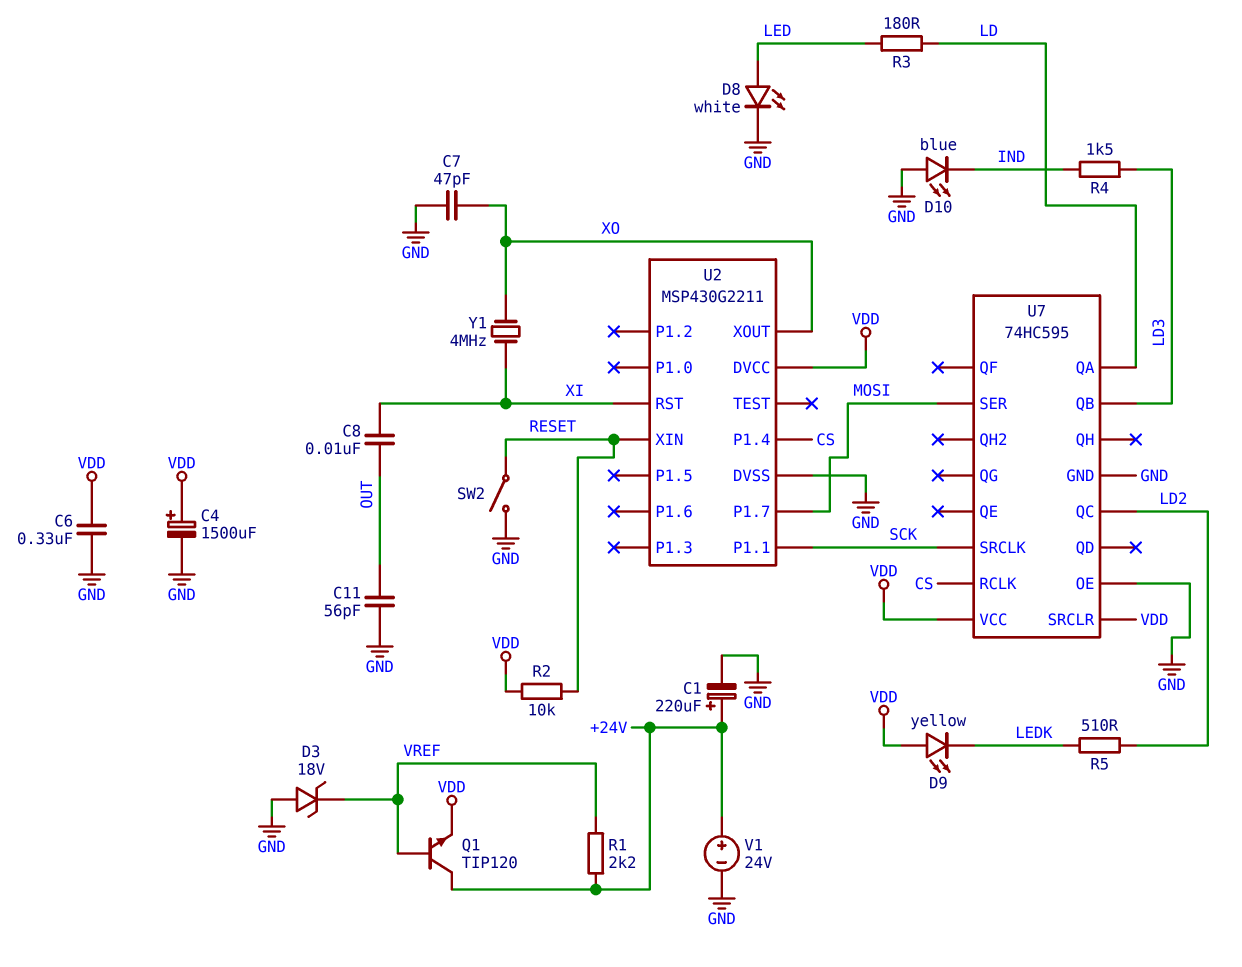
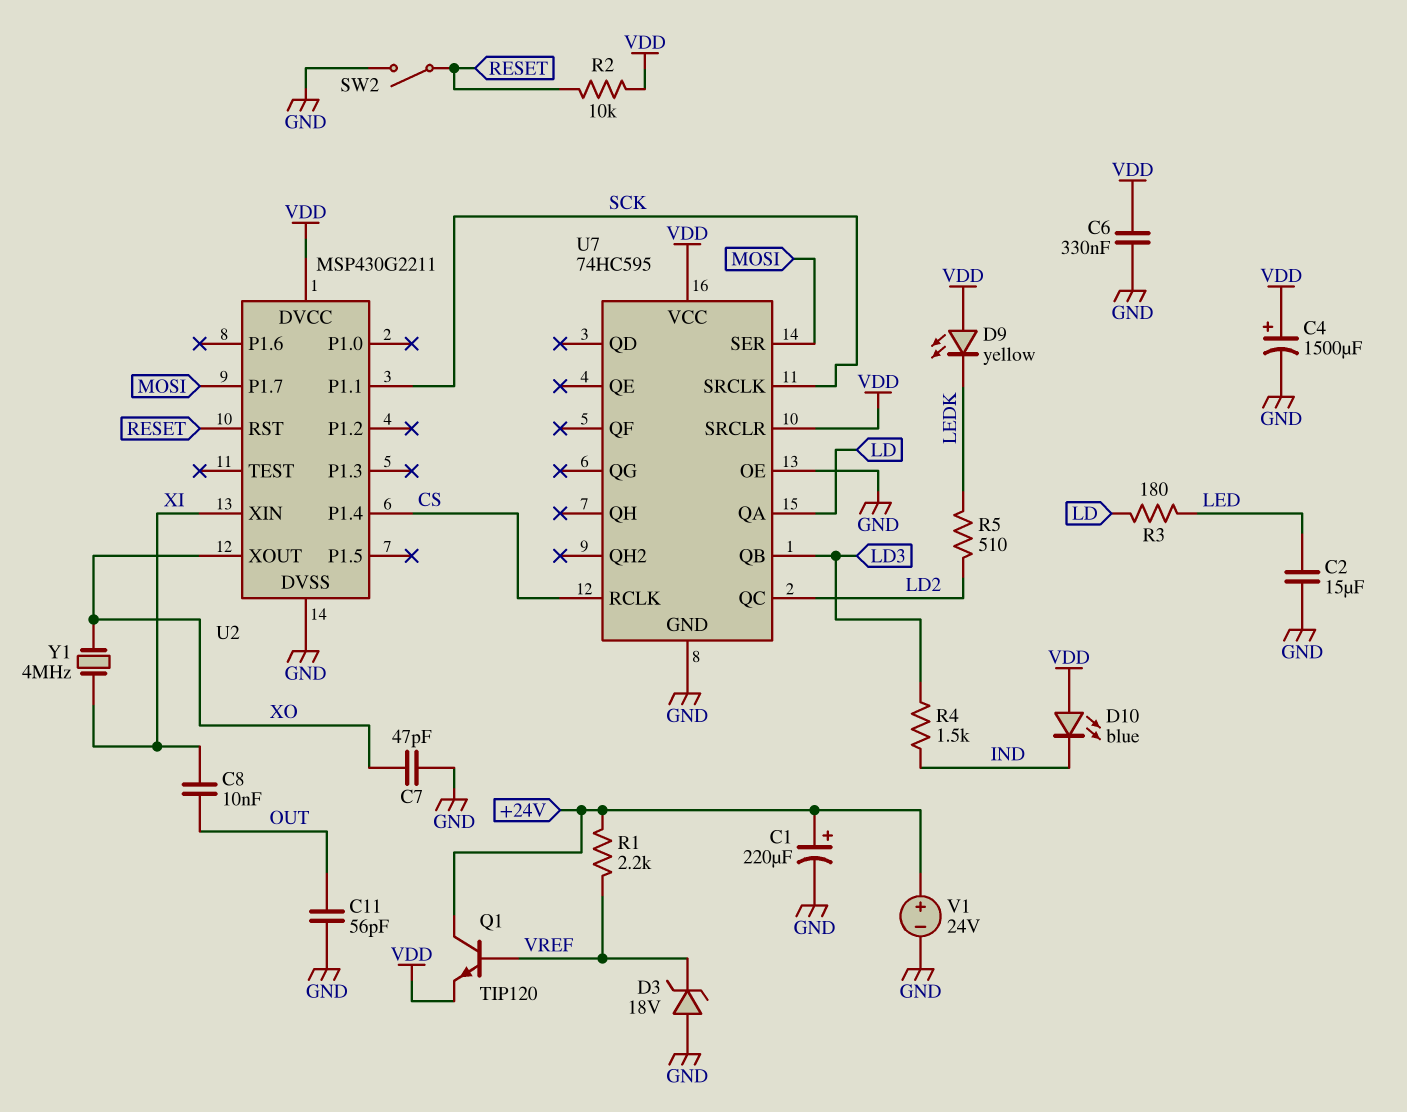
C2: none -> 15uF (GND, LED)
D8: LED white (A LED, K GND) -> none
D10: LED blue (A GND, K IND) -> LED blue (A VDD, K IND)
U2 pin RST: XI -> RESET
U2 pin XIN: RESET -> XI

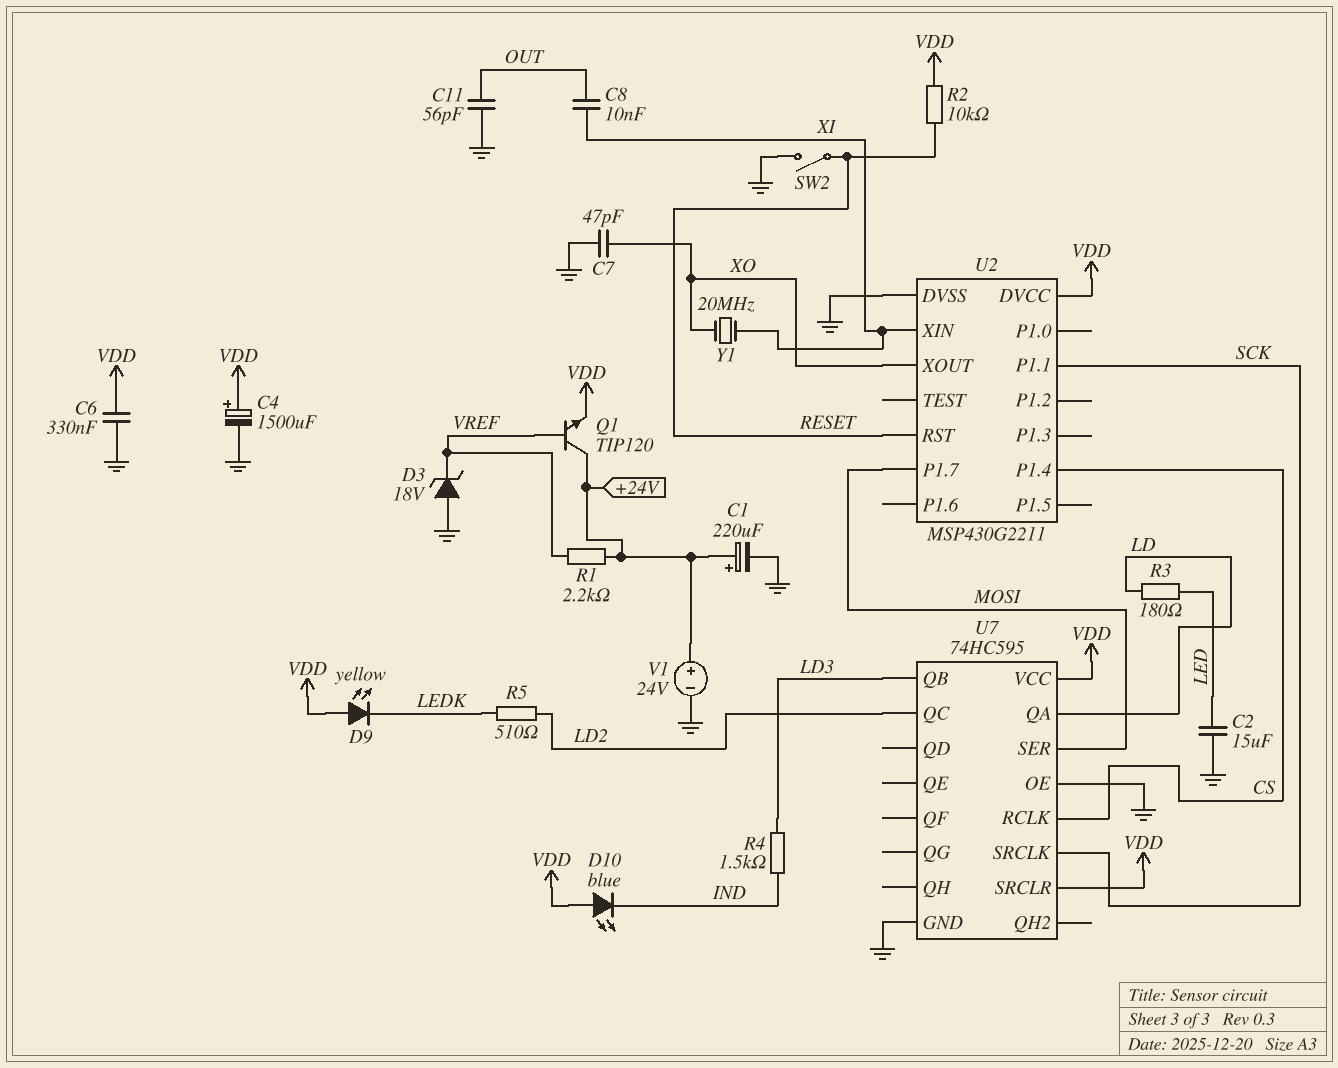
Y1: 4MHz (XI, XO) -> 20MHz (XI, XO)

